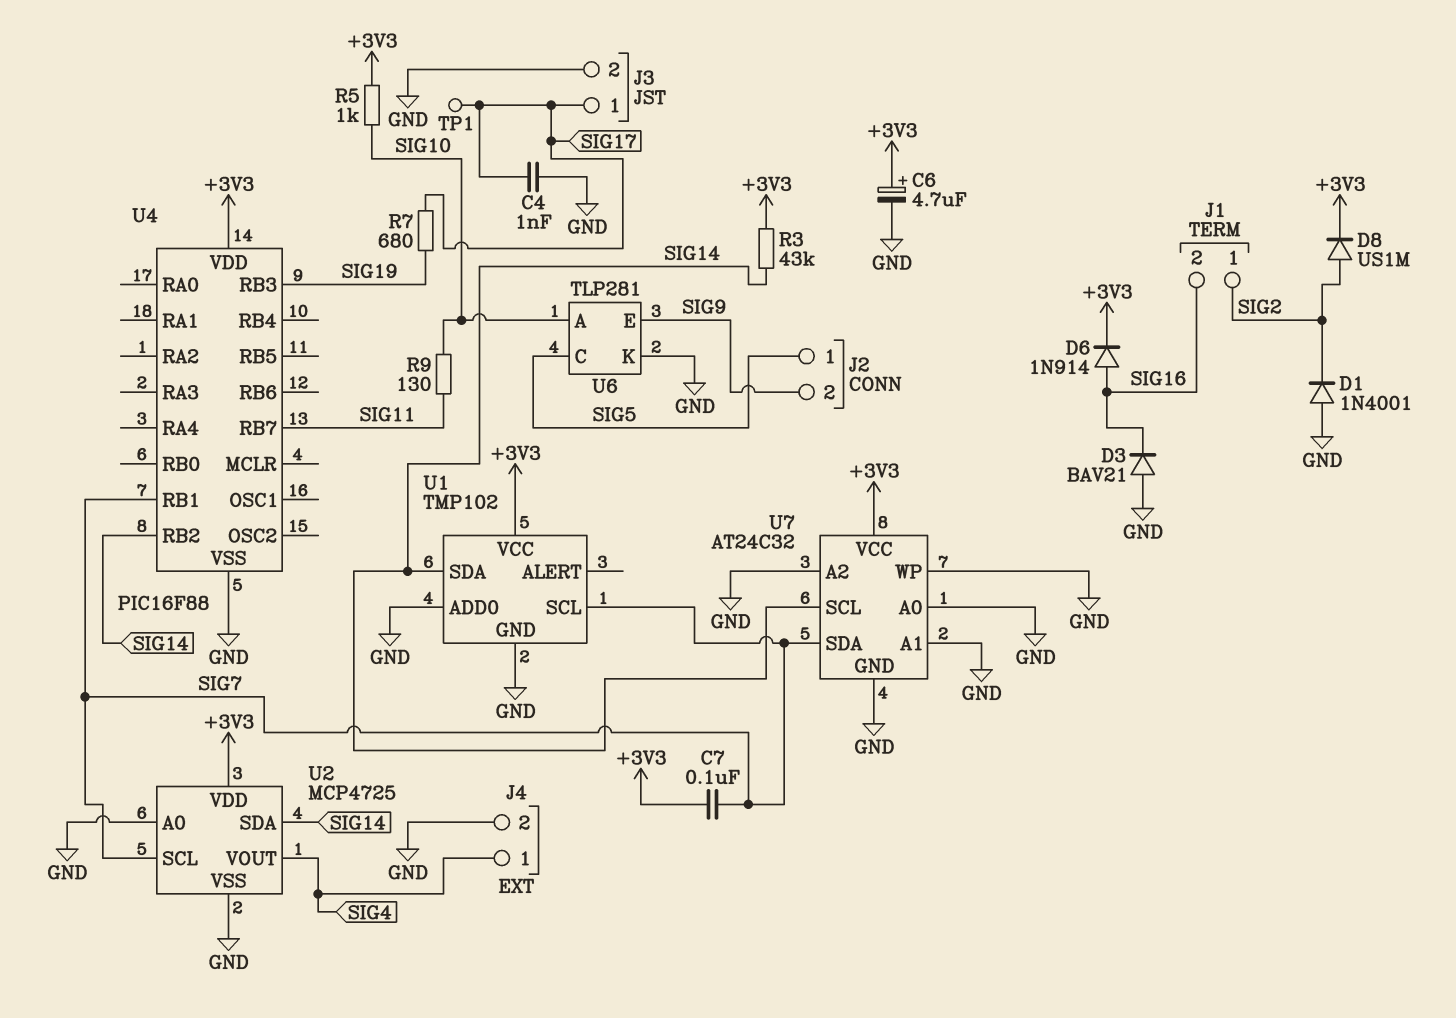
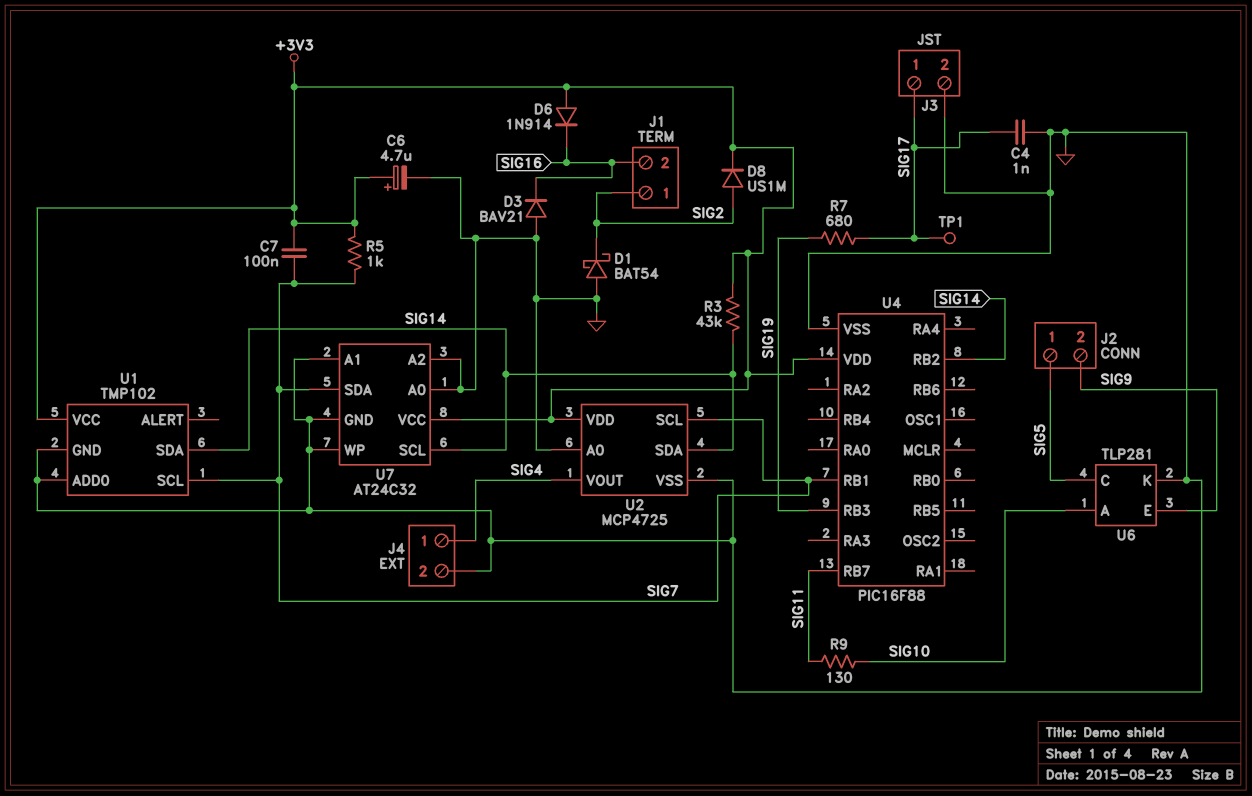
D1: diode 1N4001 (A GND, K SIG2) -> schottky BAT54 (A GND, K SIG2)
D6: diode 1N914 (A SIG16, K +3V3) -> diode 1N914 (A +3V3, K SIG16)
R5: 1k (+3V3, SIG10) -> 1k (+3V3, SIG7)

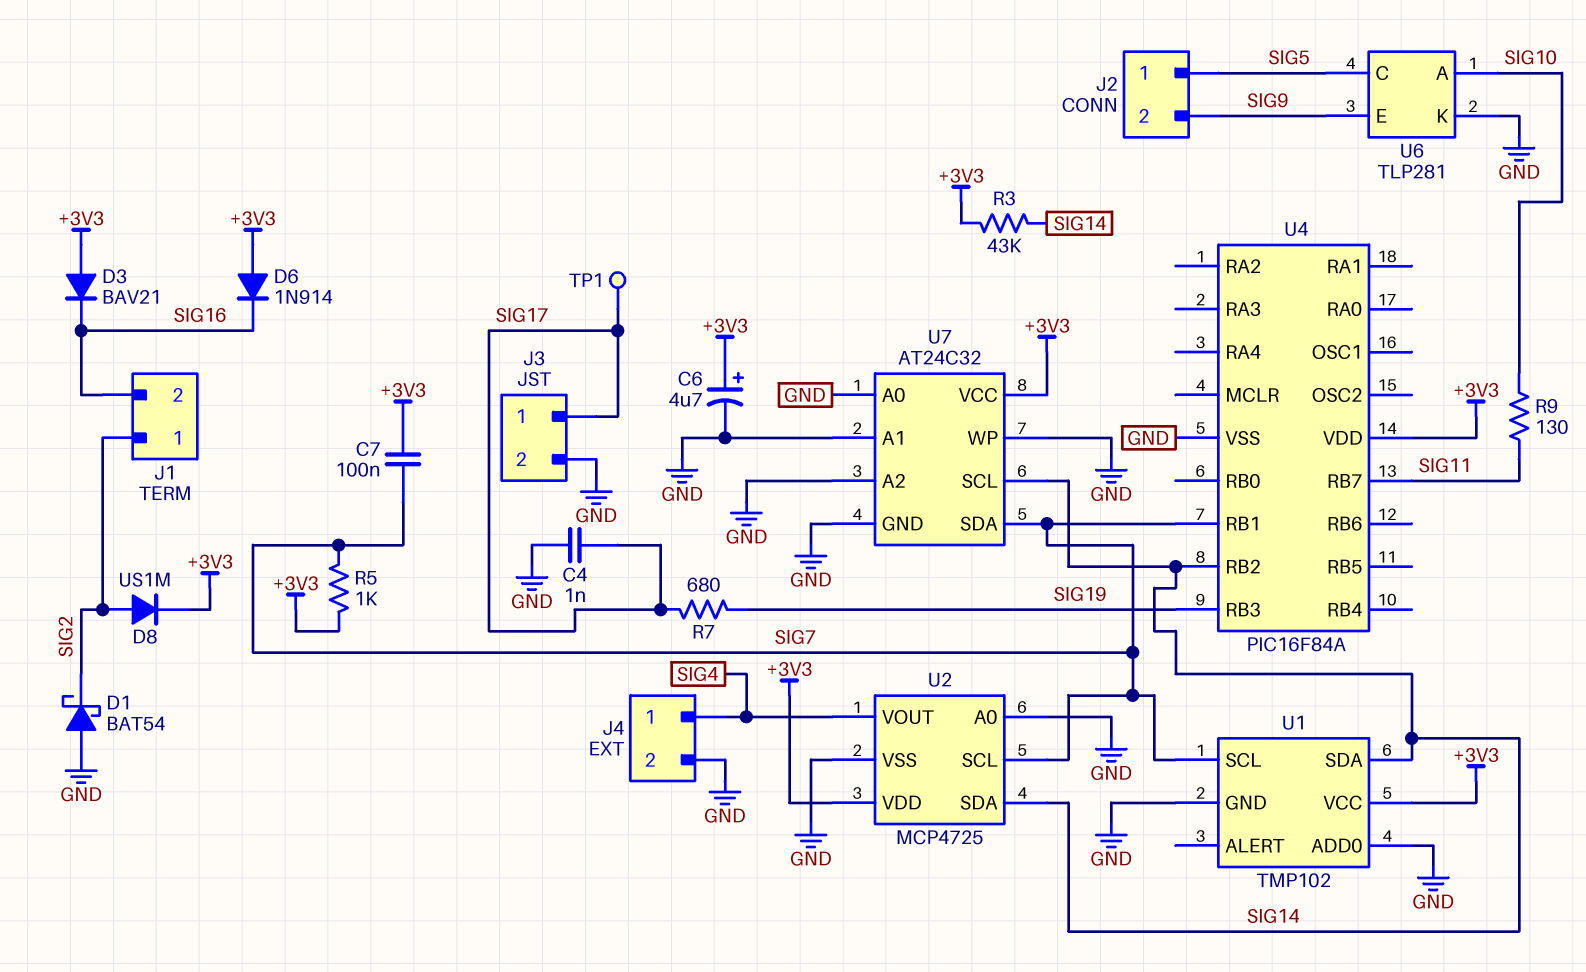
D3: diode BAV21 (A GND, K SIG16) -> diode BAV21 (A +3V3, K SIG16)
U4: PIC16F88 -> PIC16F84A

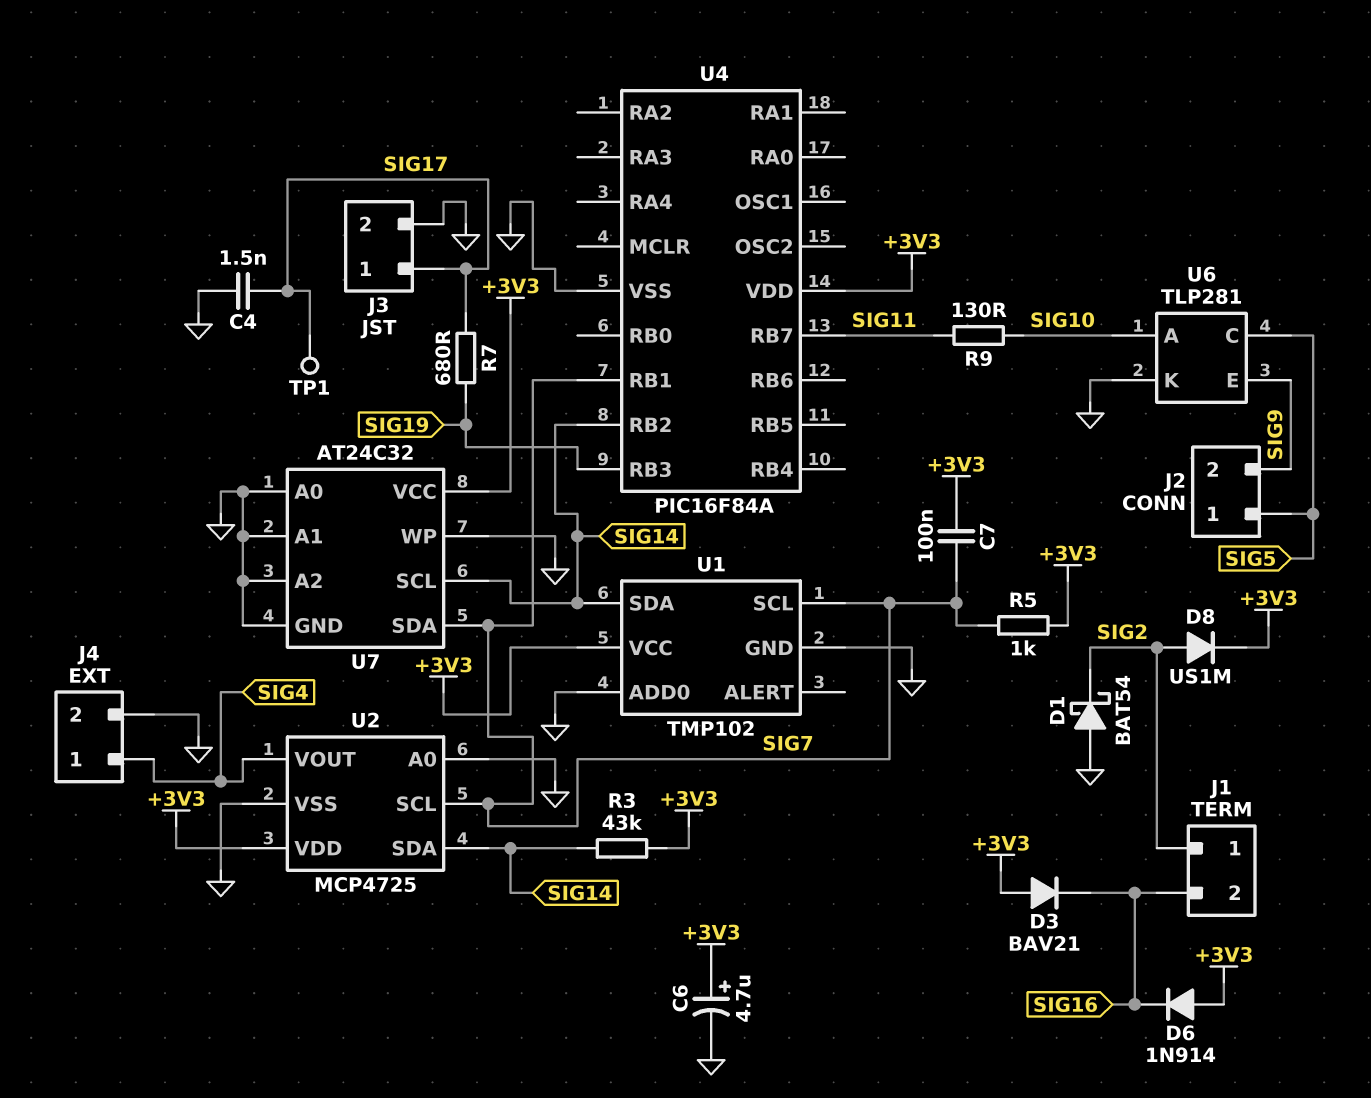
C4: 1nF (GND, SIG17) -> 1.5nF (GND, SIG17)

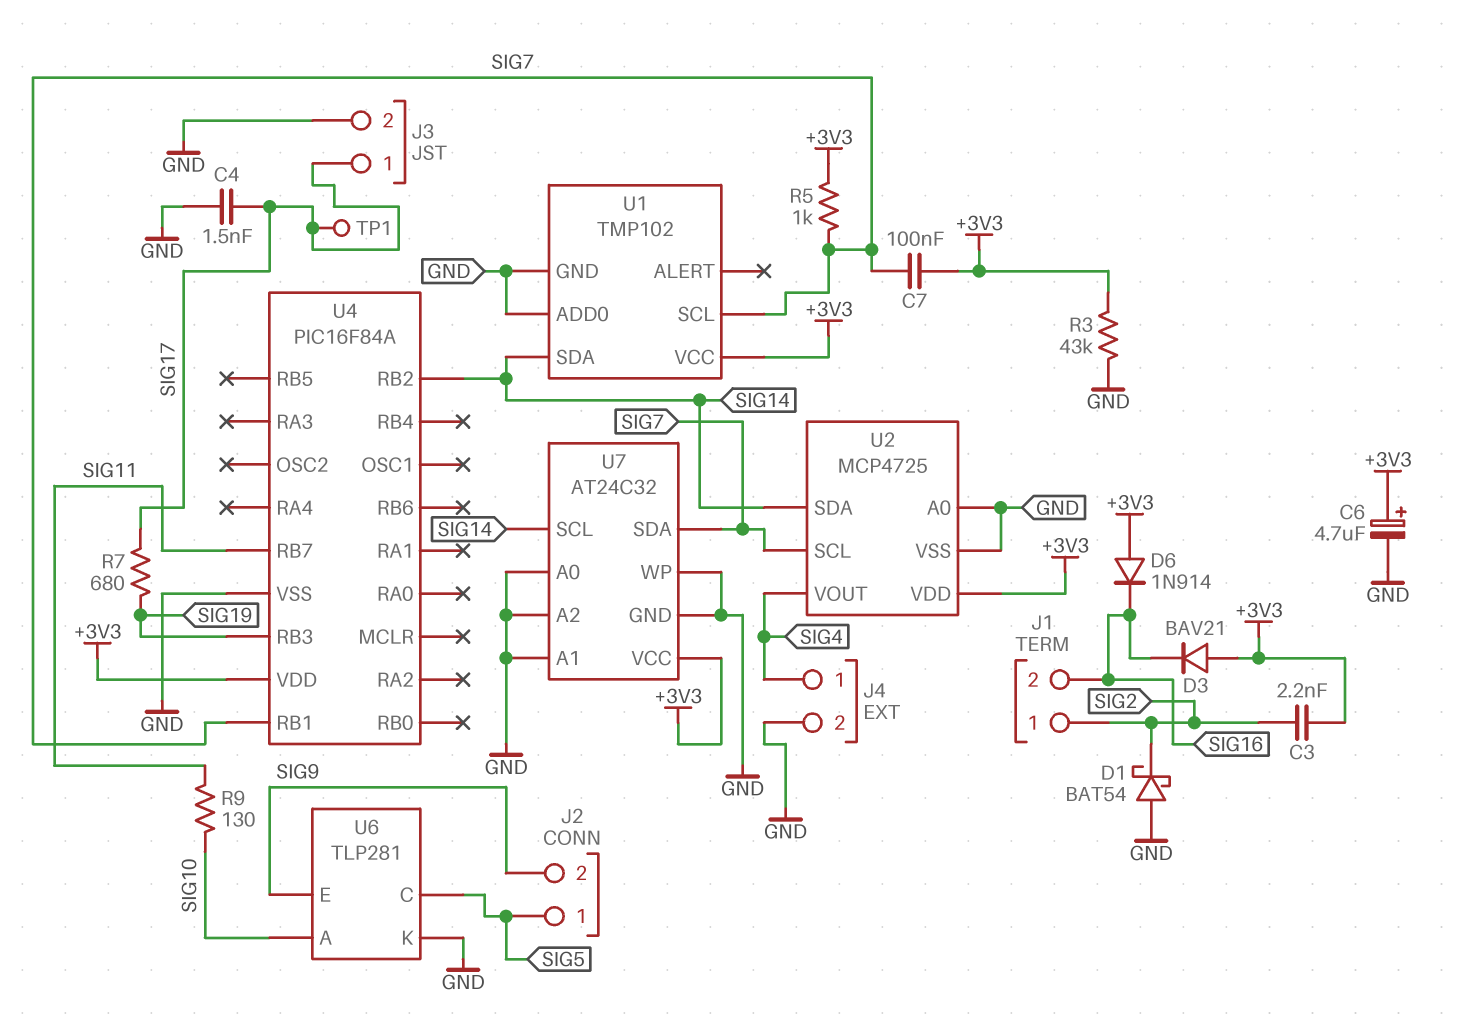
C3: none -> 2.2nF (+3V3, SIG2)
D8: diode US1M (A SIG2, K +3V3) -> none
R3: 43k (+3V3, SIG14) -> 43k (+3V3, GND)

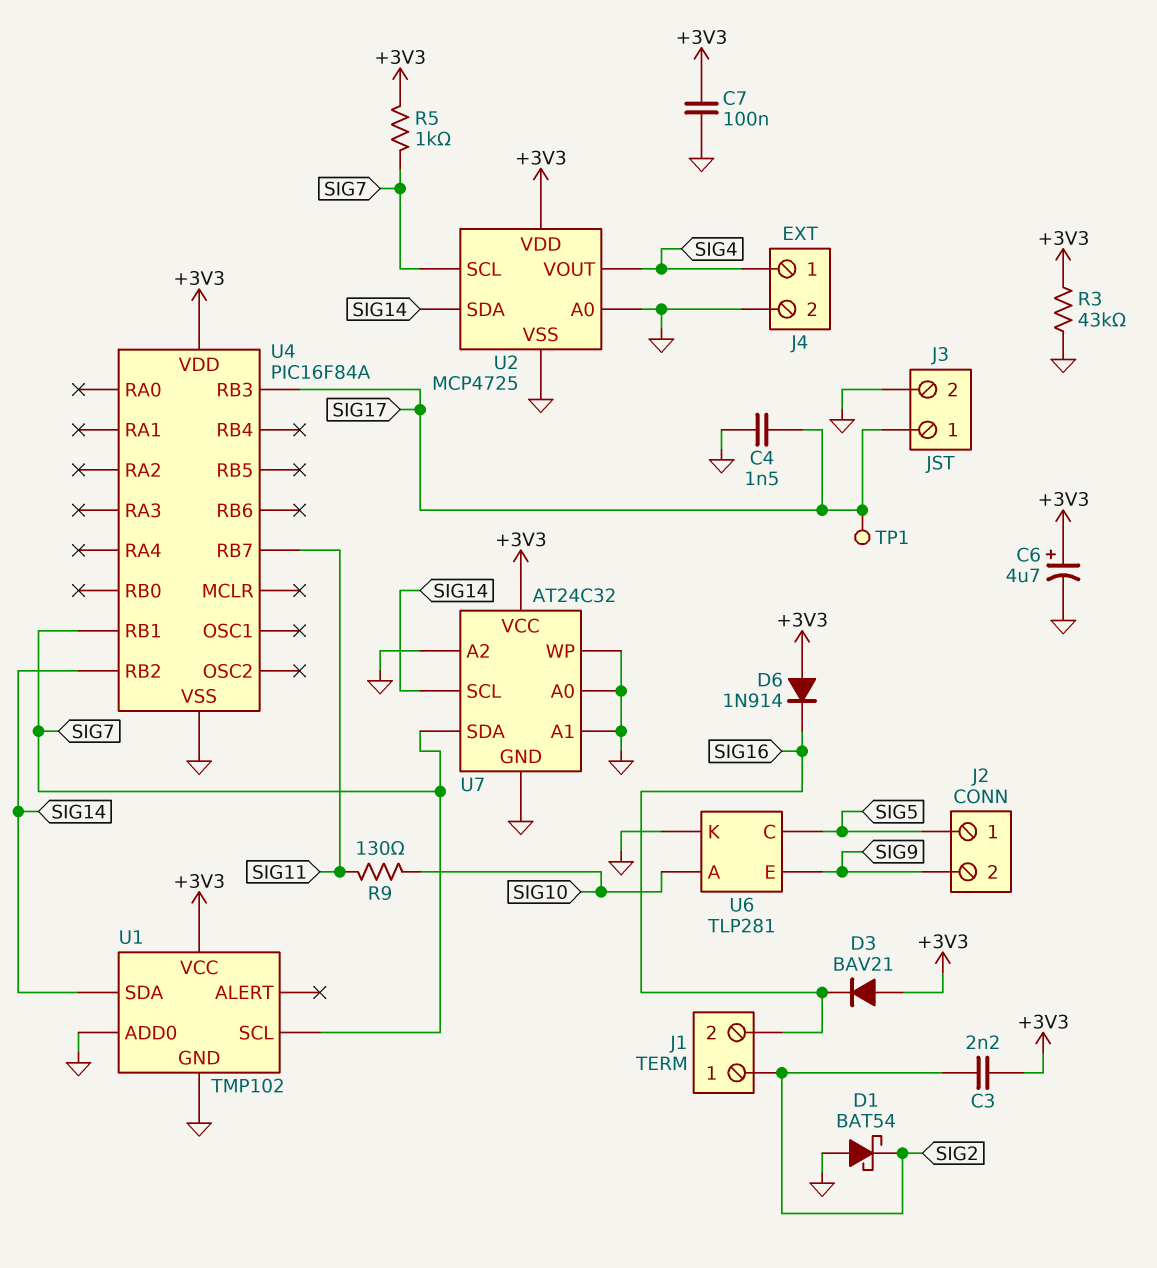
C7: 100nF (+3V3, SIG7) -> 100nF (+3V3, GND)
R7: 680 (SIG17, SIG19) -> none
U4 pin RB3: SIG19 -> SIG17

